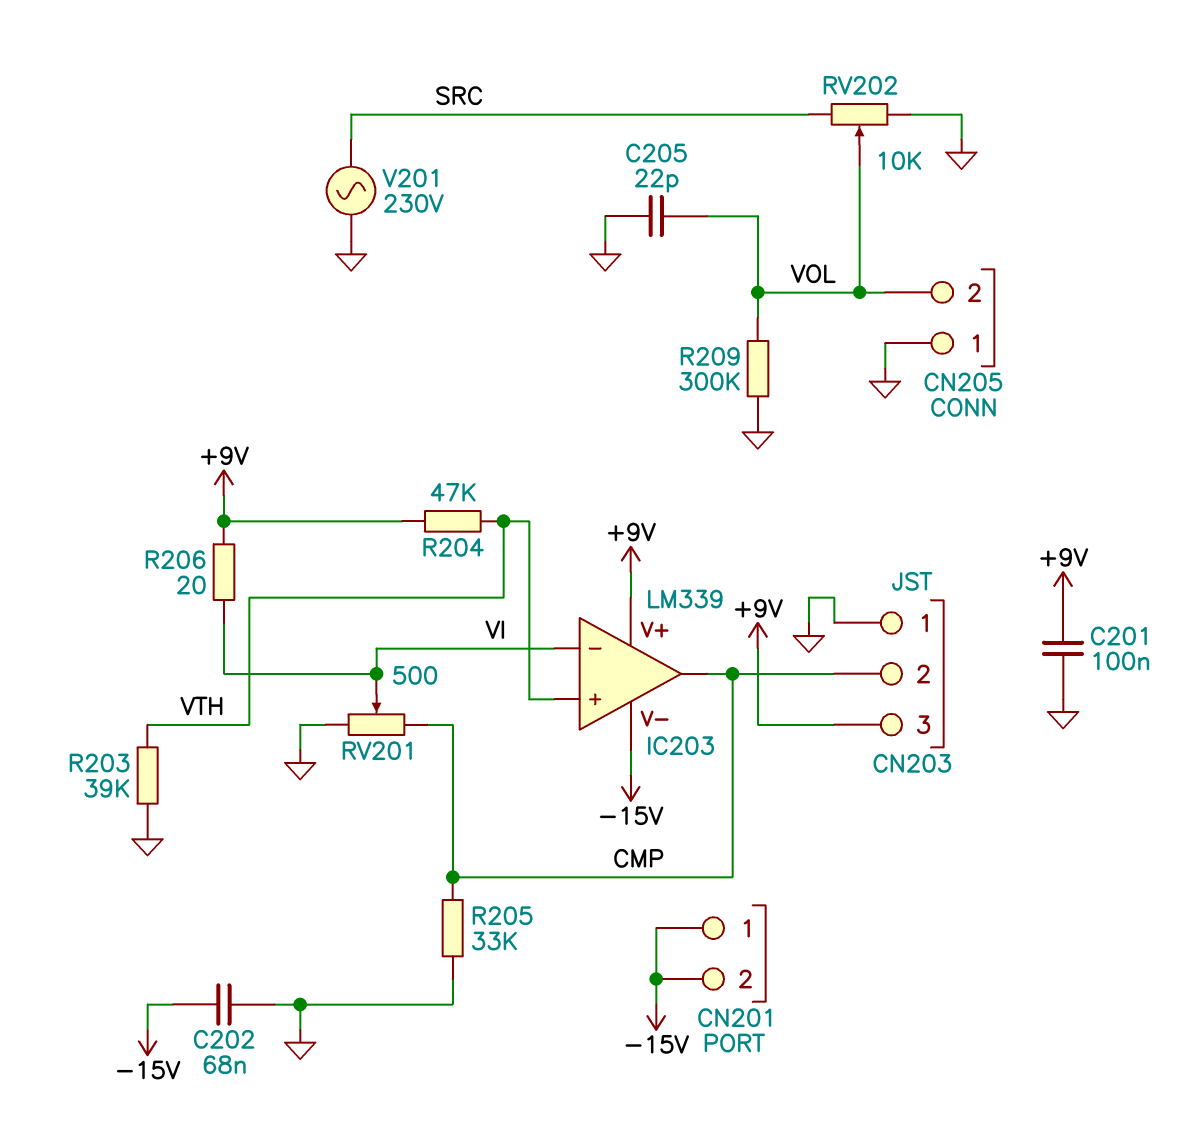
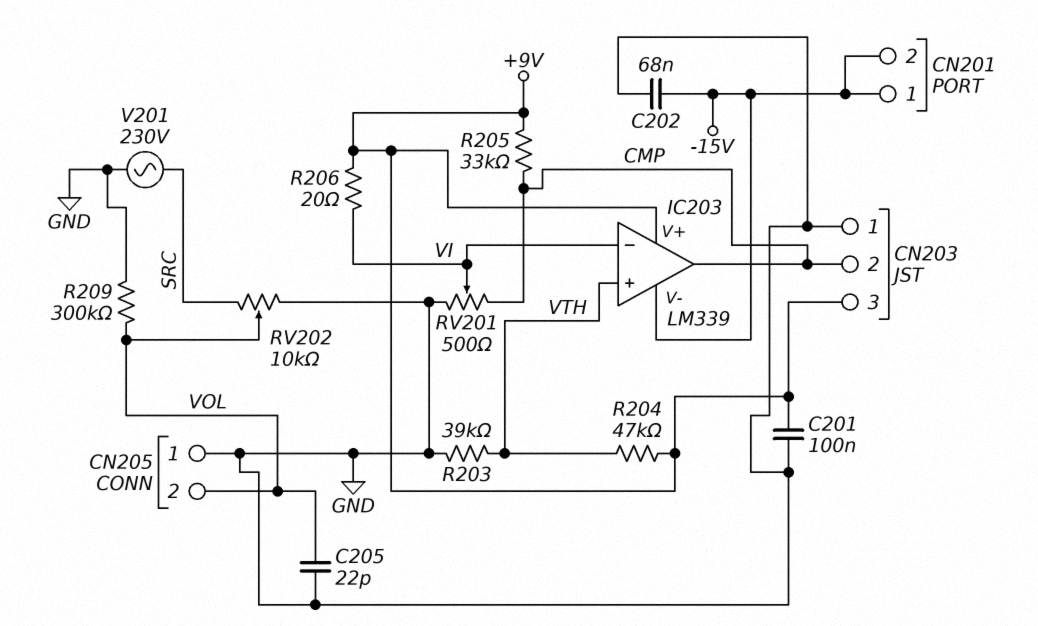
R205: 33k (CMP, GND) -> 33k (+9V, CMP)

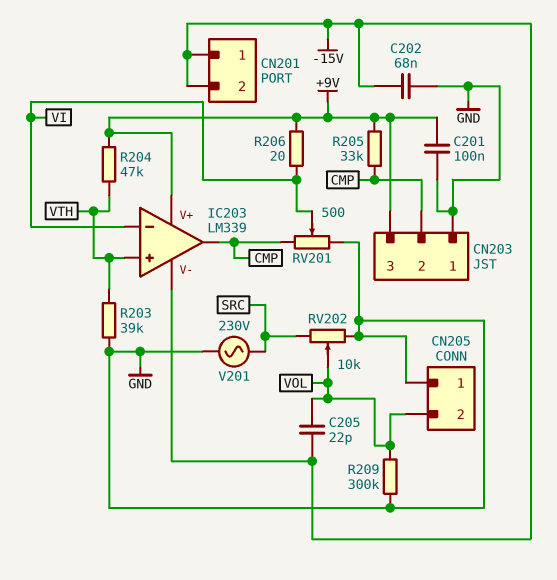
C205: 22pF (GND, VOL) -> 22pF (-15V, VOL)

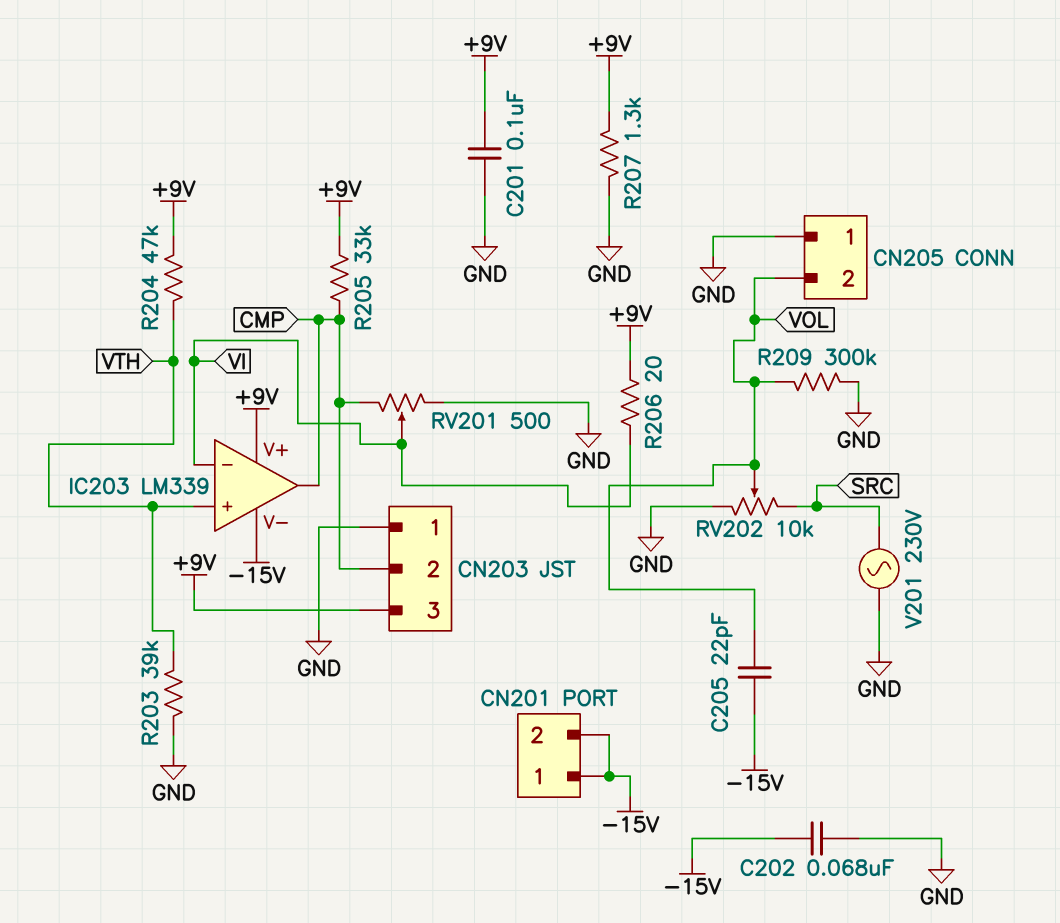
R207: none -> 1.3k (+9V, GND)

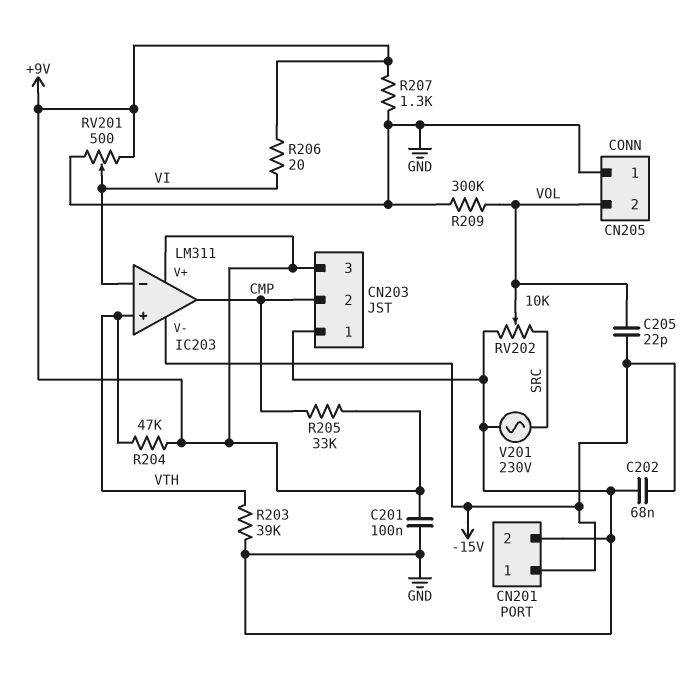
CN201 pin 2: -15V -> GND
IC203: LM339 -> LM311
RV201: 500 (CMP, GND, wiper VI) -> 500 (+9V, GND, wiper VI)

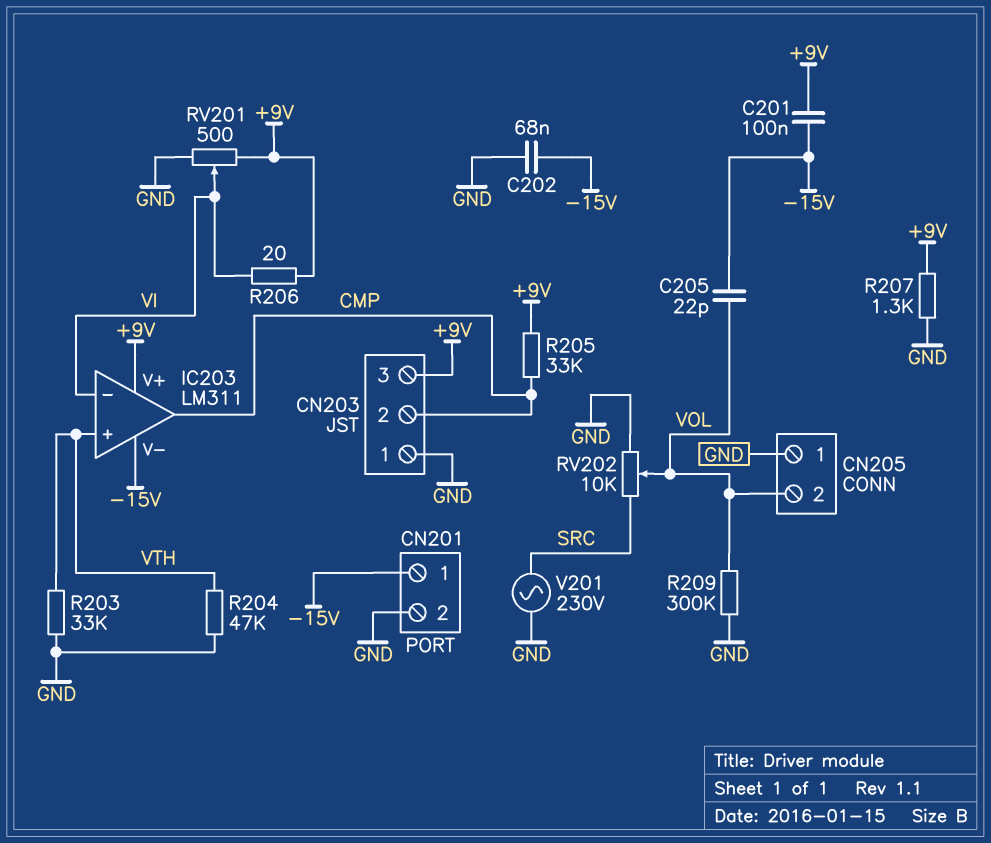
C201: 100nF (+9V, GND) -> 100nF (+9V, -15V)
R203: 39k (GND, VTH) -> 33k (GND, VTH)
R204: 47k (+9V, VTH) -> 47k (GND, VTH)

